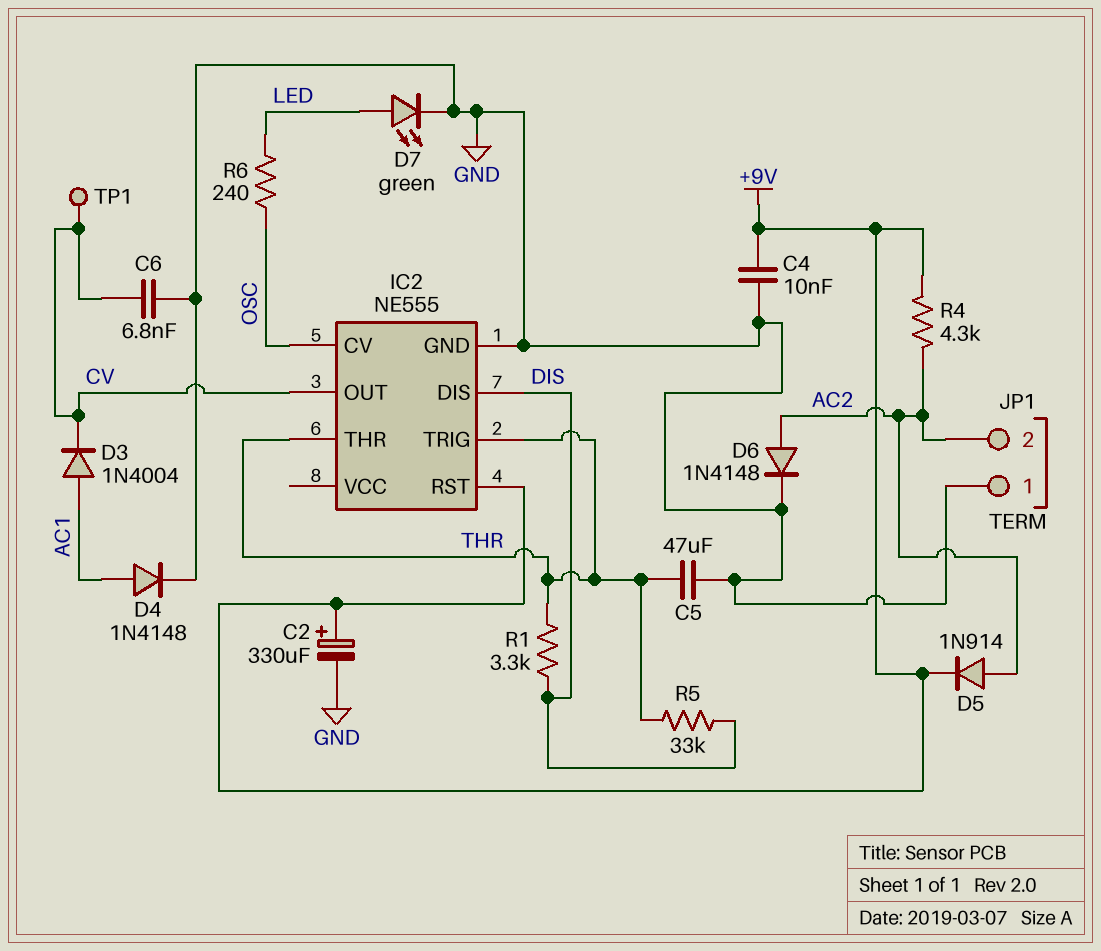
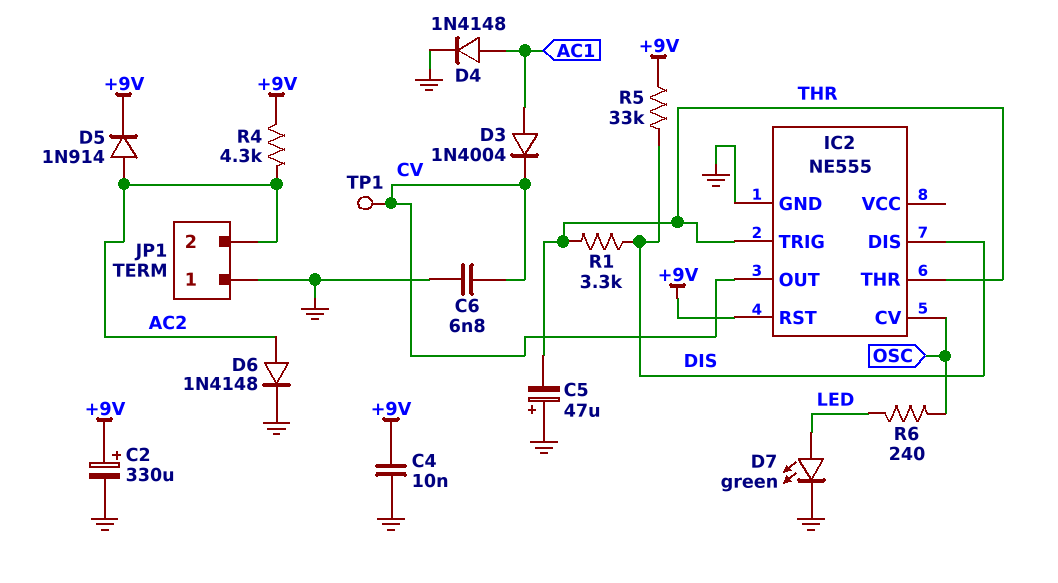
C5: 47uF (GND, THR) -> 47uF (plus GND, minus THR)
R5: 33k (DIS, THR) -> 33k (+9V, DIS)

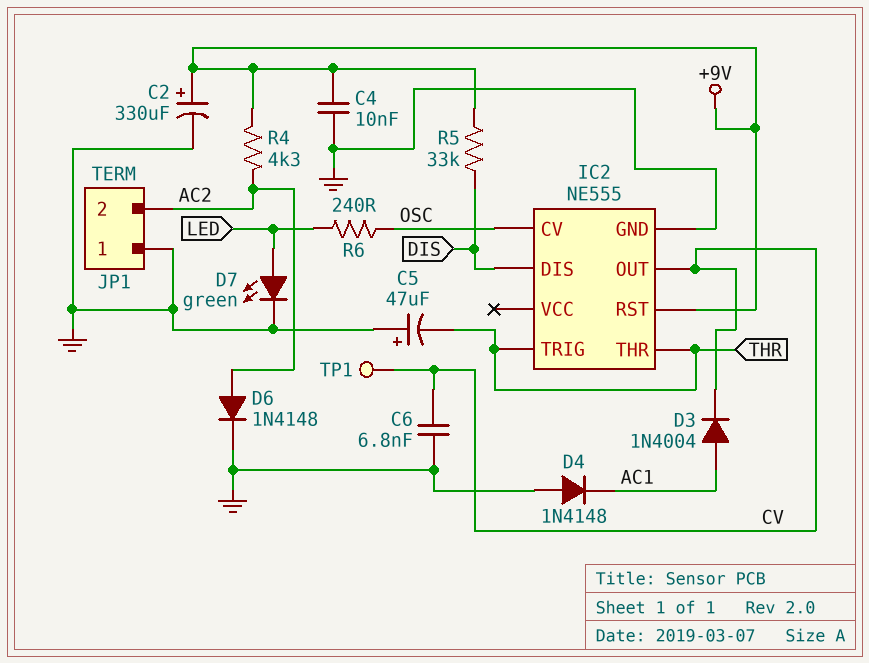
D4: diode 1N4148 (A AC1, K GND) -> diode 1N4148 (A GND, K AC1)
D5: diode 1N914 (A AC2, K +9V) -> none
R1: 3.3k (DIS, THR) -> none

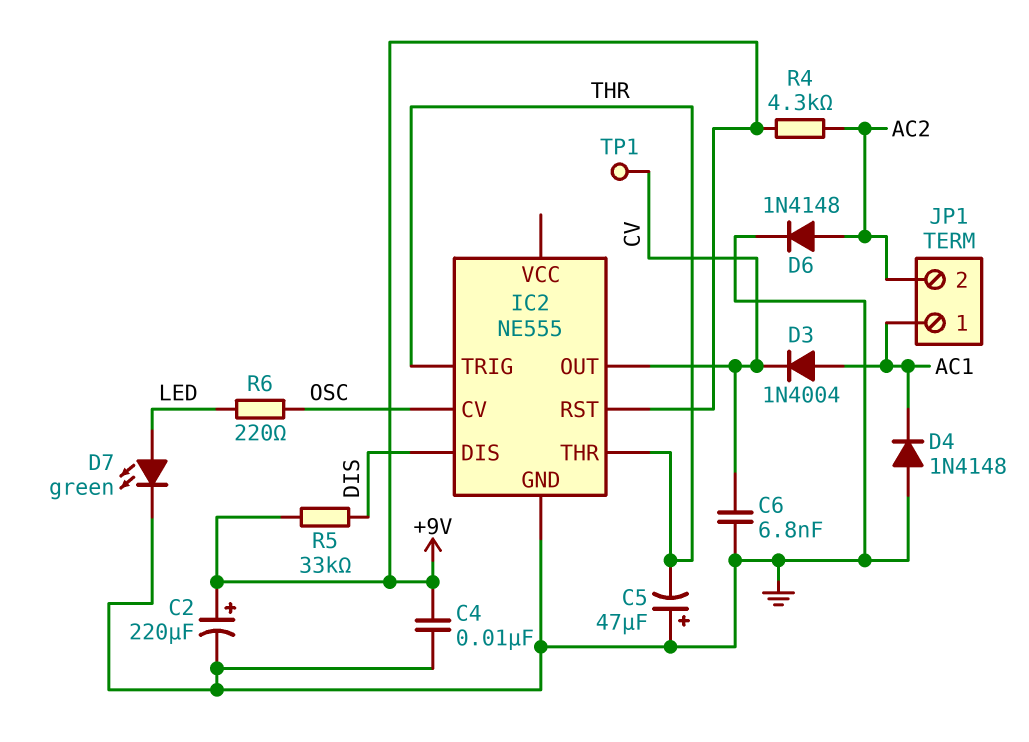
C2: 330uF (plus +9V, minus GND) -> 220uF (plus +9V, minus GND)
JP1 pin 1: GND -> AC1
R6: 240 (LED, OSC) -> 220 (LED, OSC)

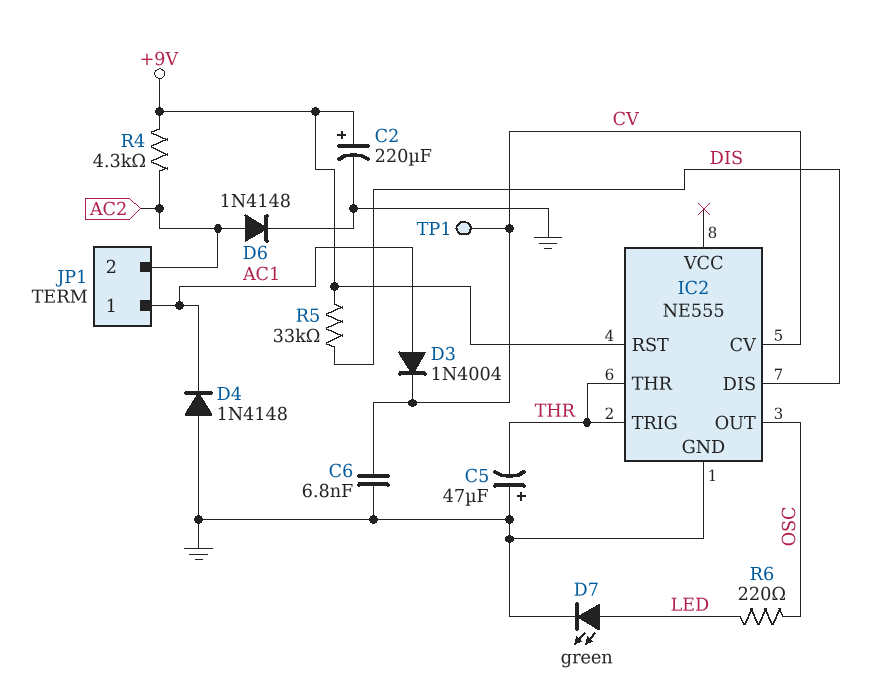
C4: 10nF (+9V, GND) -> none
IC2 pin CV: OSC -> CV
IC2 pin OUT: CV -> OSC

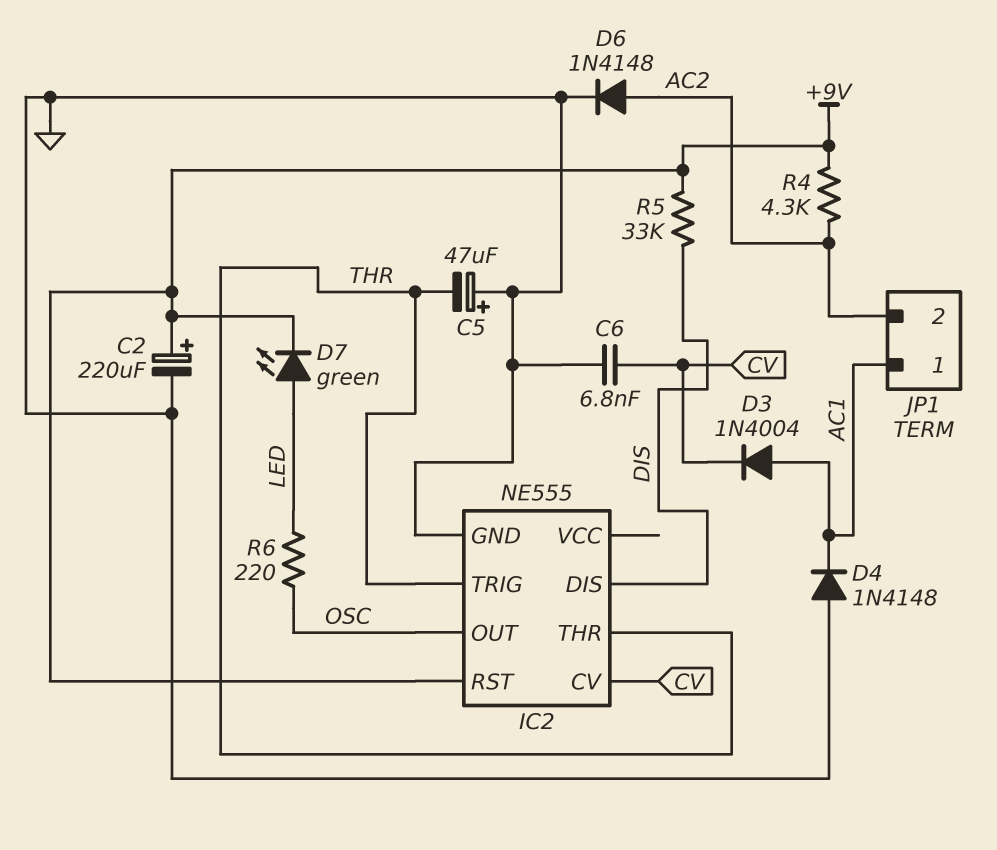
D7: LED green (A LED, K GND) -> LED green (A LED, K +9V)
TP1: test point (CV) -> none

